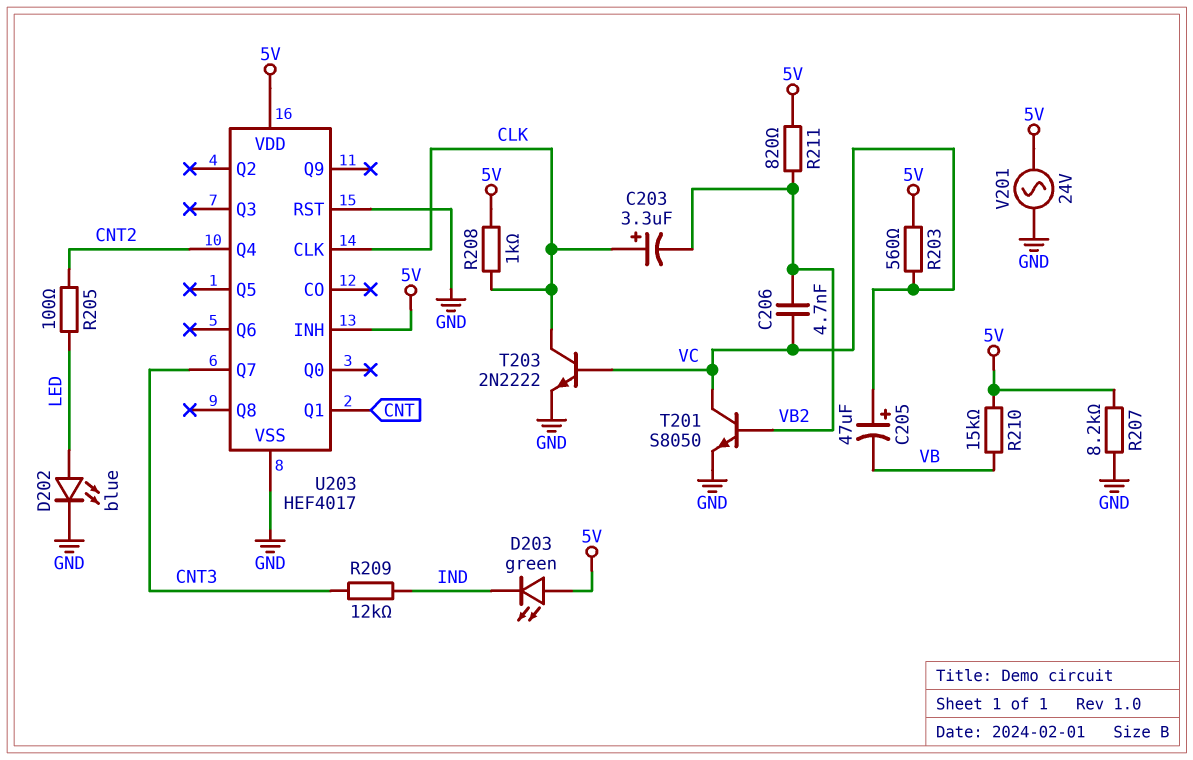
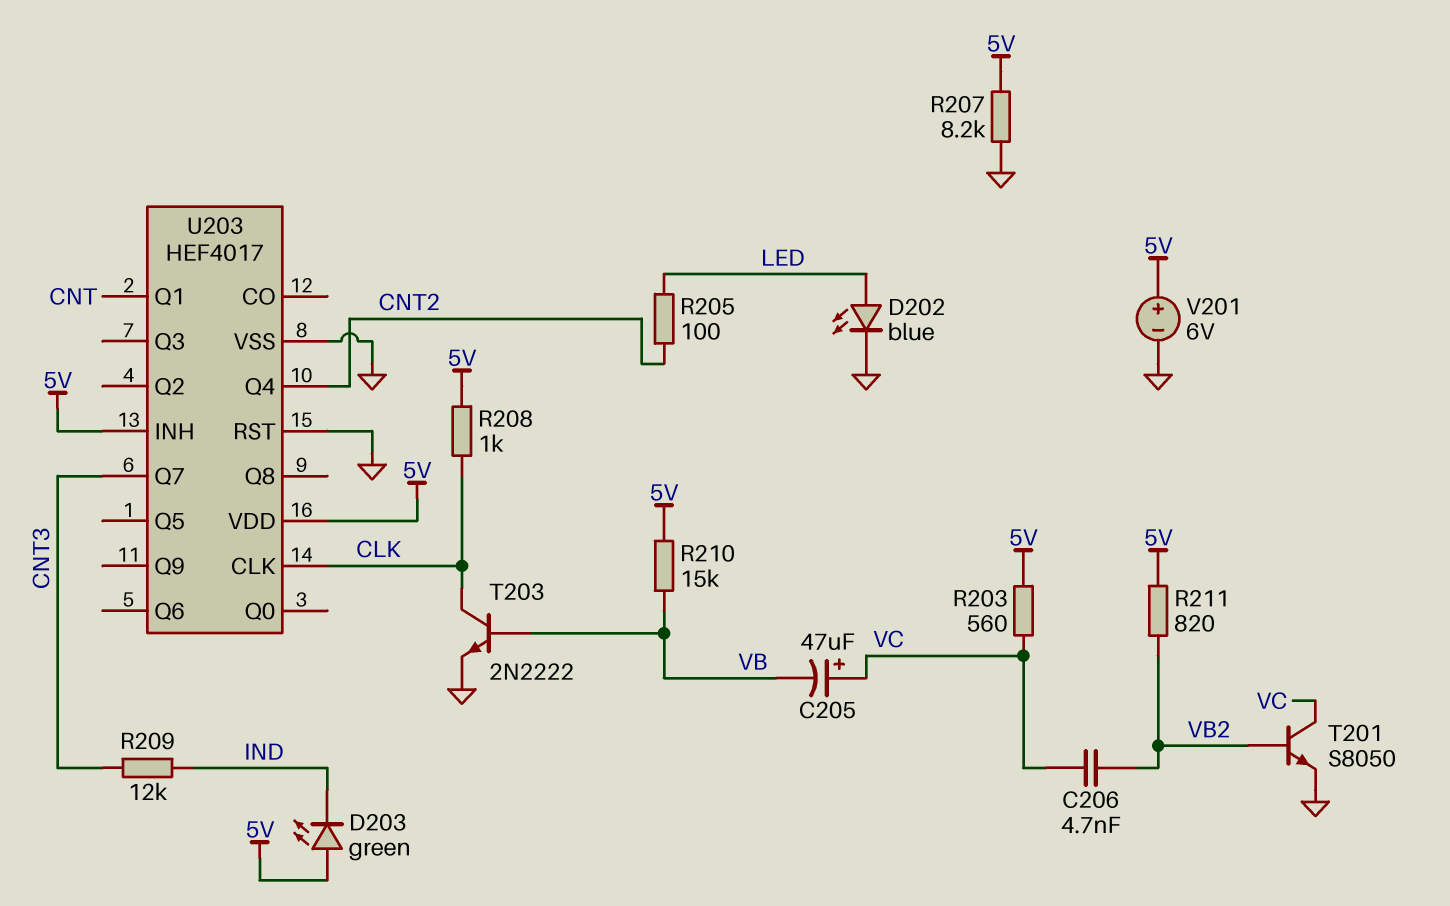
C203: 3.3uF (plus CLK, minus VB2) -> none
T203: NPN 2N2222 (B VC, C CLK, E GND) -> NPN 2N2222 (B VB, C CLK, E GND)
V201: AC 24V (5V, GND) -> 6V (plus 5V, minus GND)

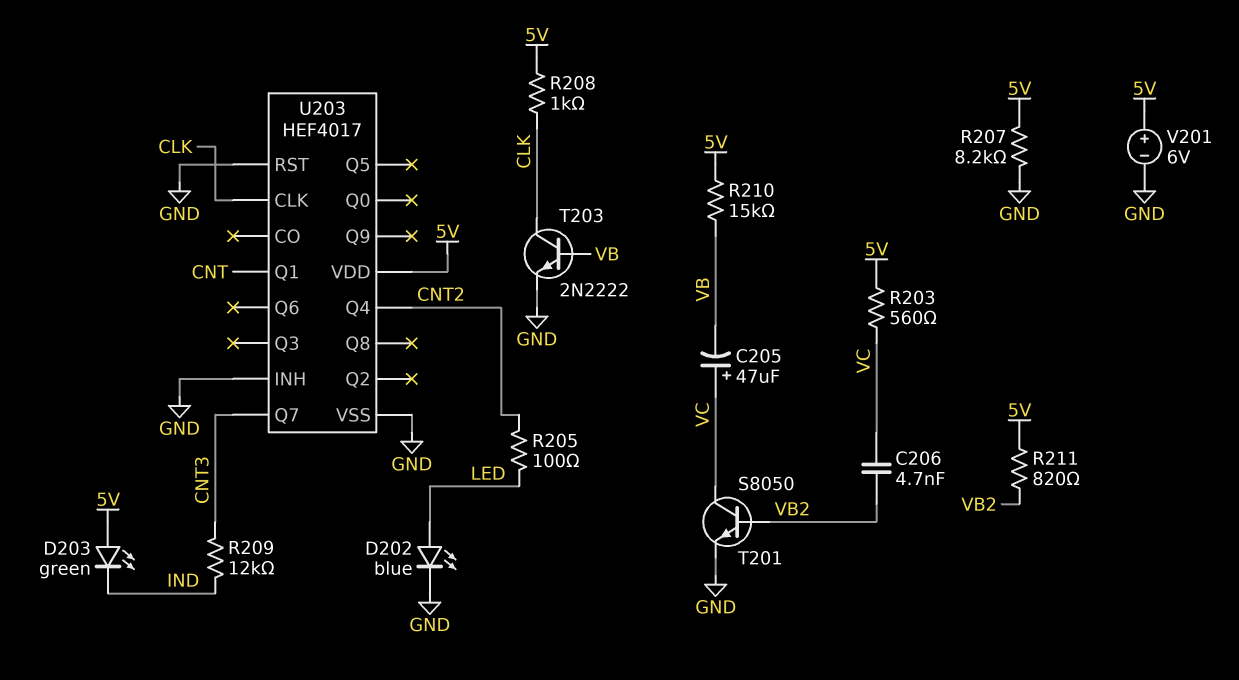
U203 pin INH: 5V -> GND

